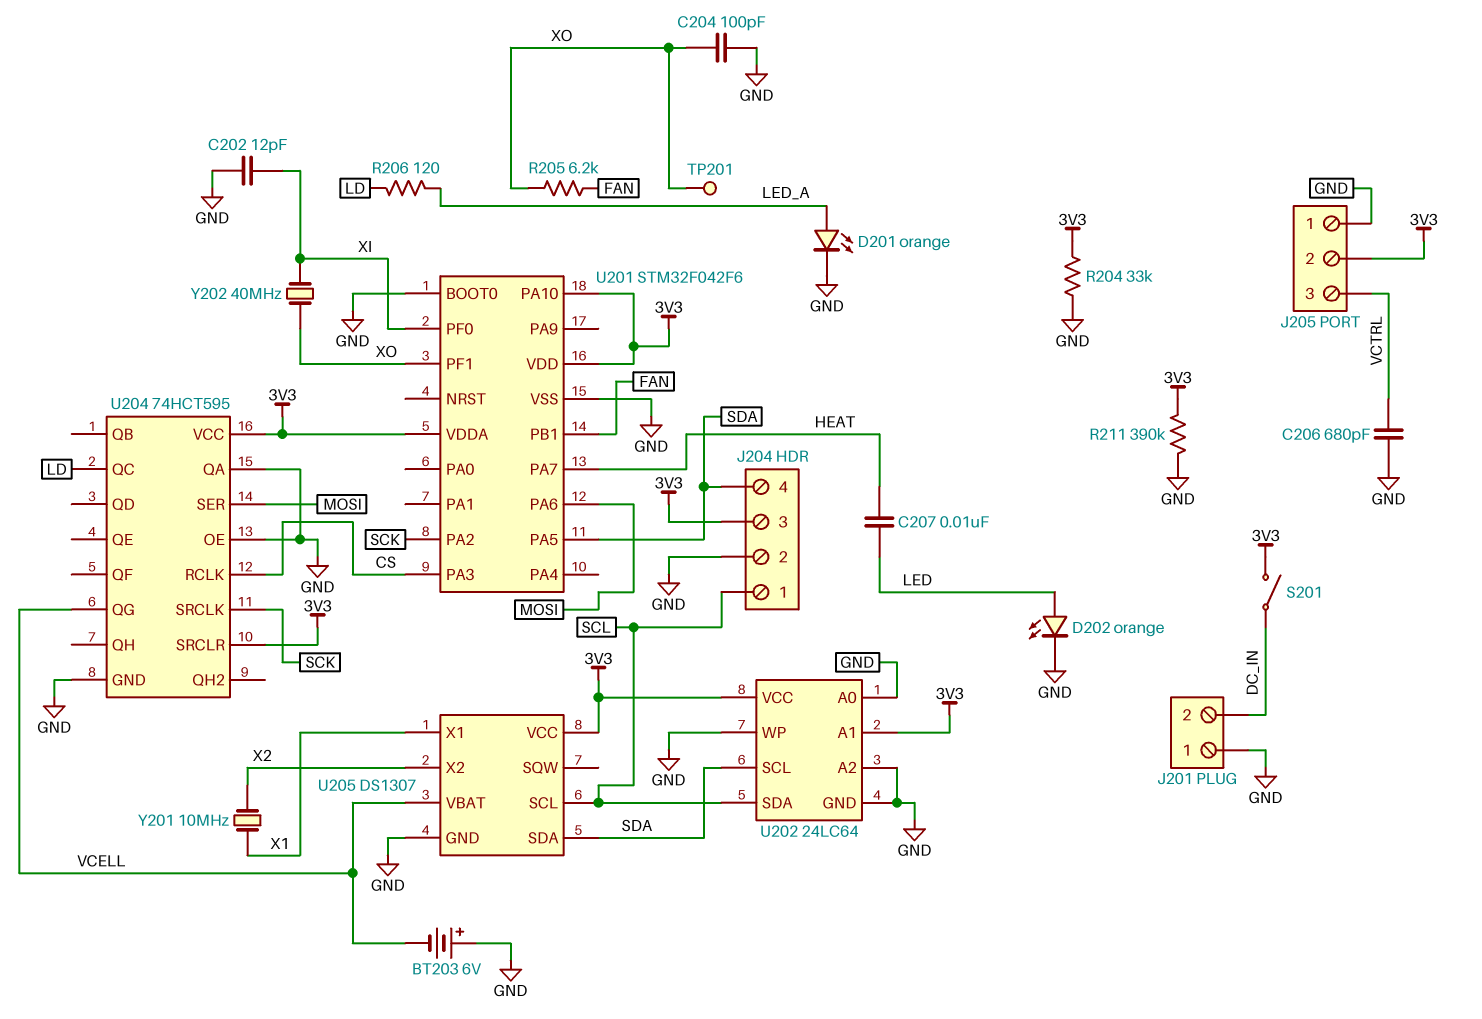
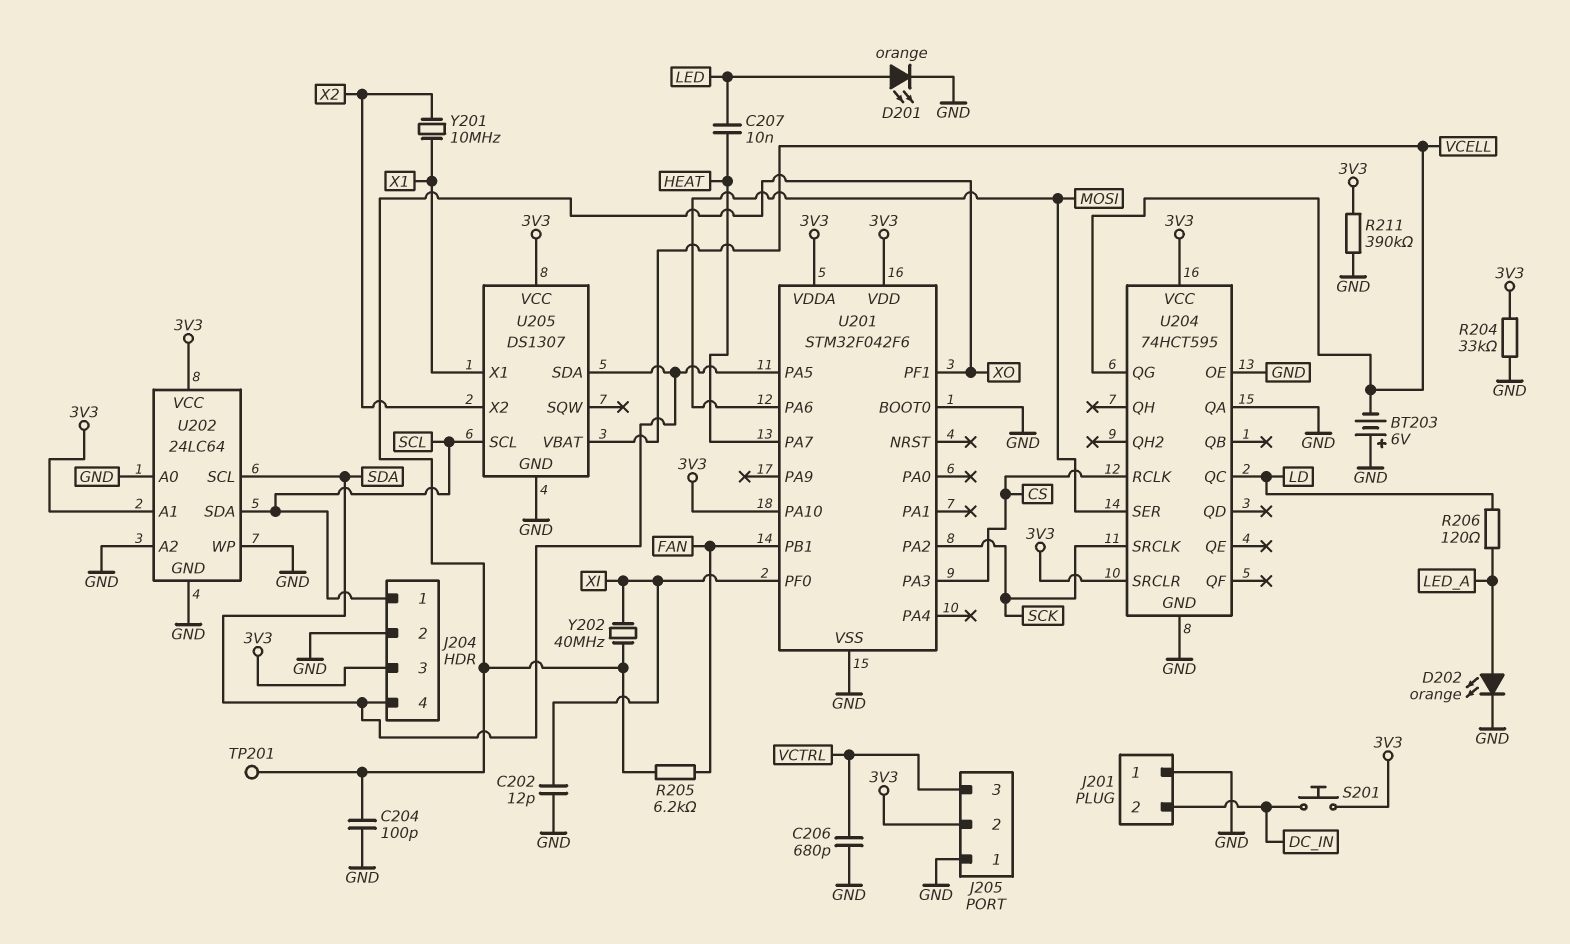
D201: LED orange (A LED_A, K GND) -> LED orange (A LED, K GND)
D202: LED orange (A LED, K GND) -> LED orange (A LED_A, K GND)
S201: switch (3V3, DC_IN) -> button (3V3, DC_IN)

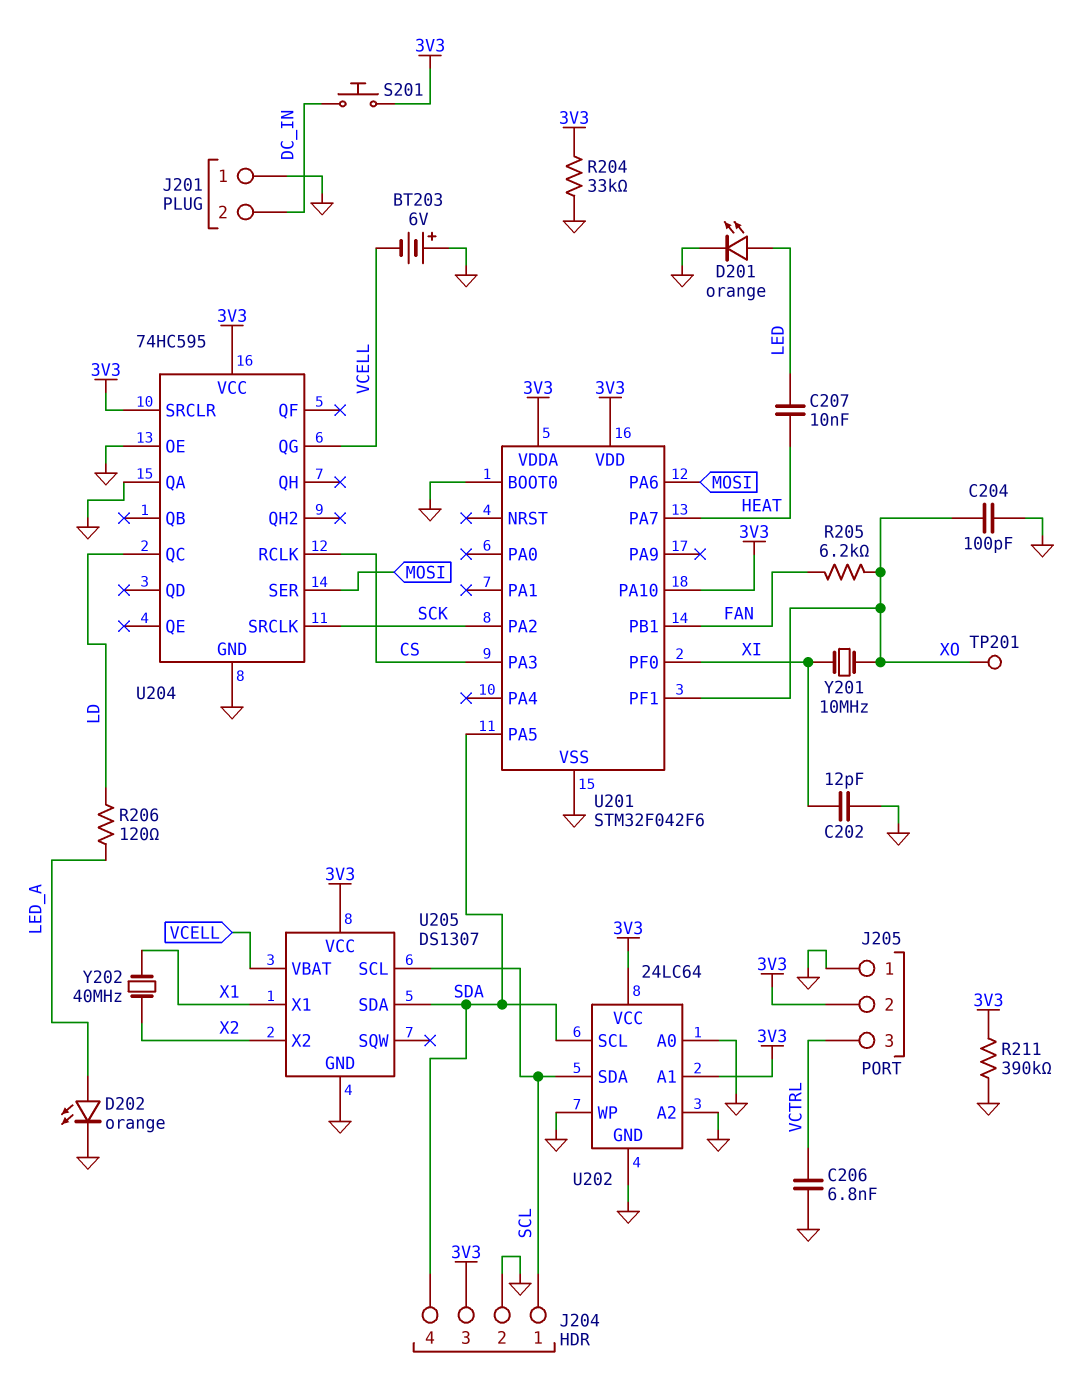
C206: 680pF (GND, VCTRL) -> 6.8nF (GND, VCTRL)
U204: 74HCT595 -> 74HC595
Y201: 10MHz (X1, X2) -> 10MHz (XI, XO)
Y202: 40MHz (XI, XO) -> 40MHz (X1, X2)

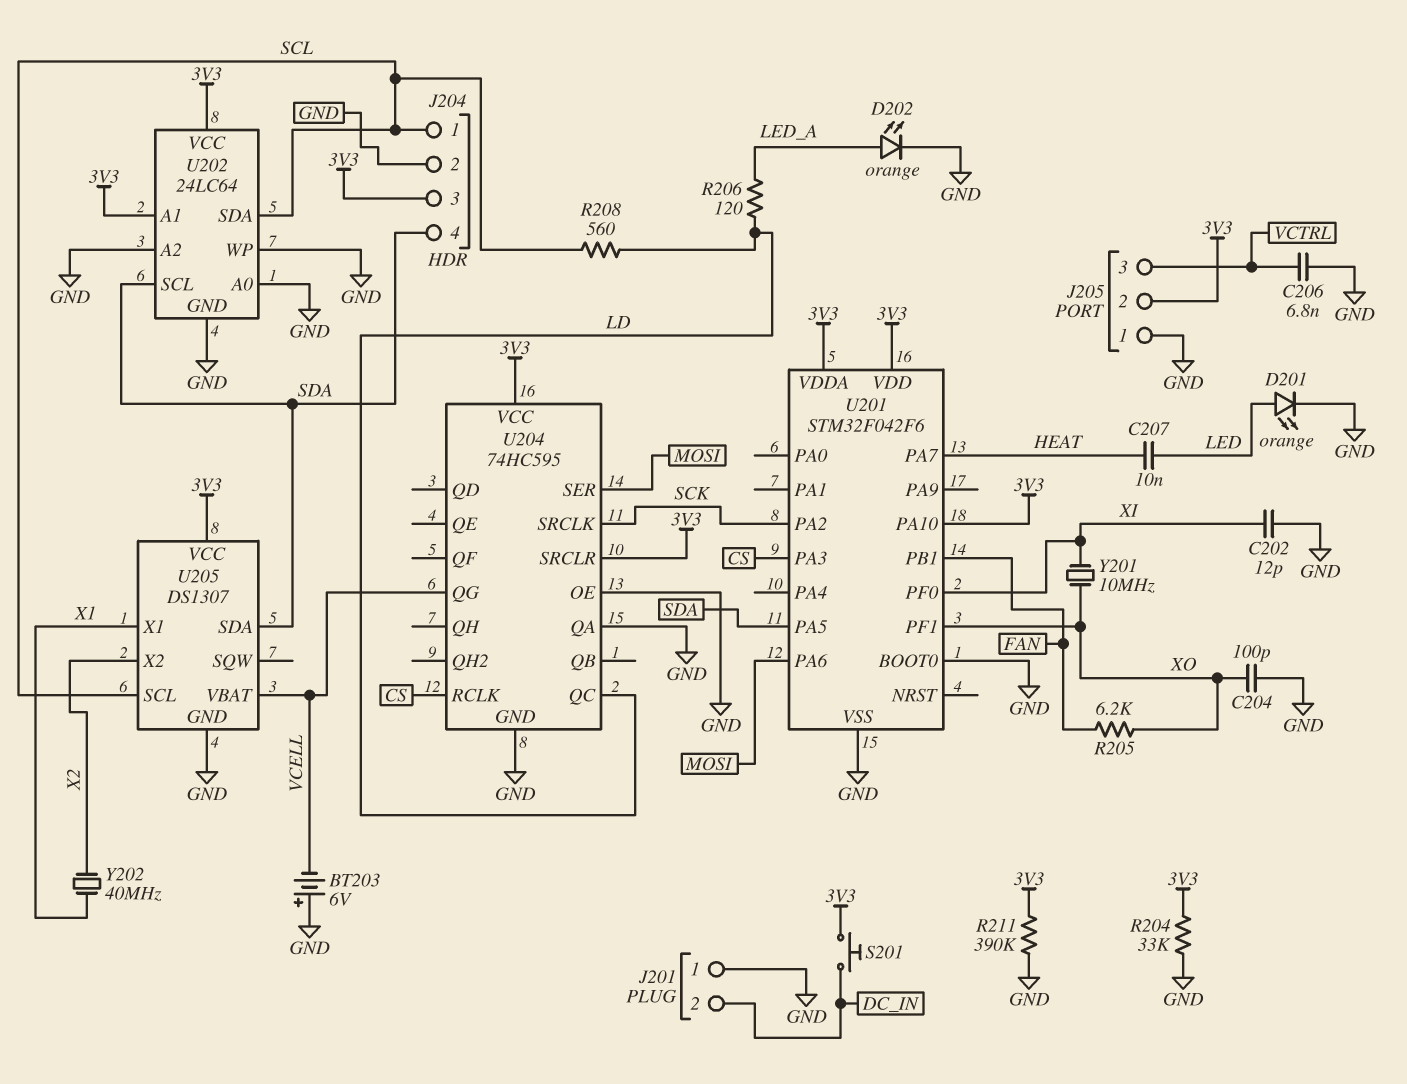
R208: none -> 560 (LD, SCL)
TP201: test point (XO) -> none

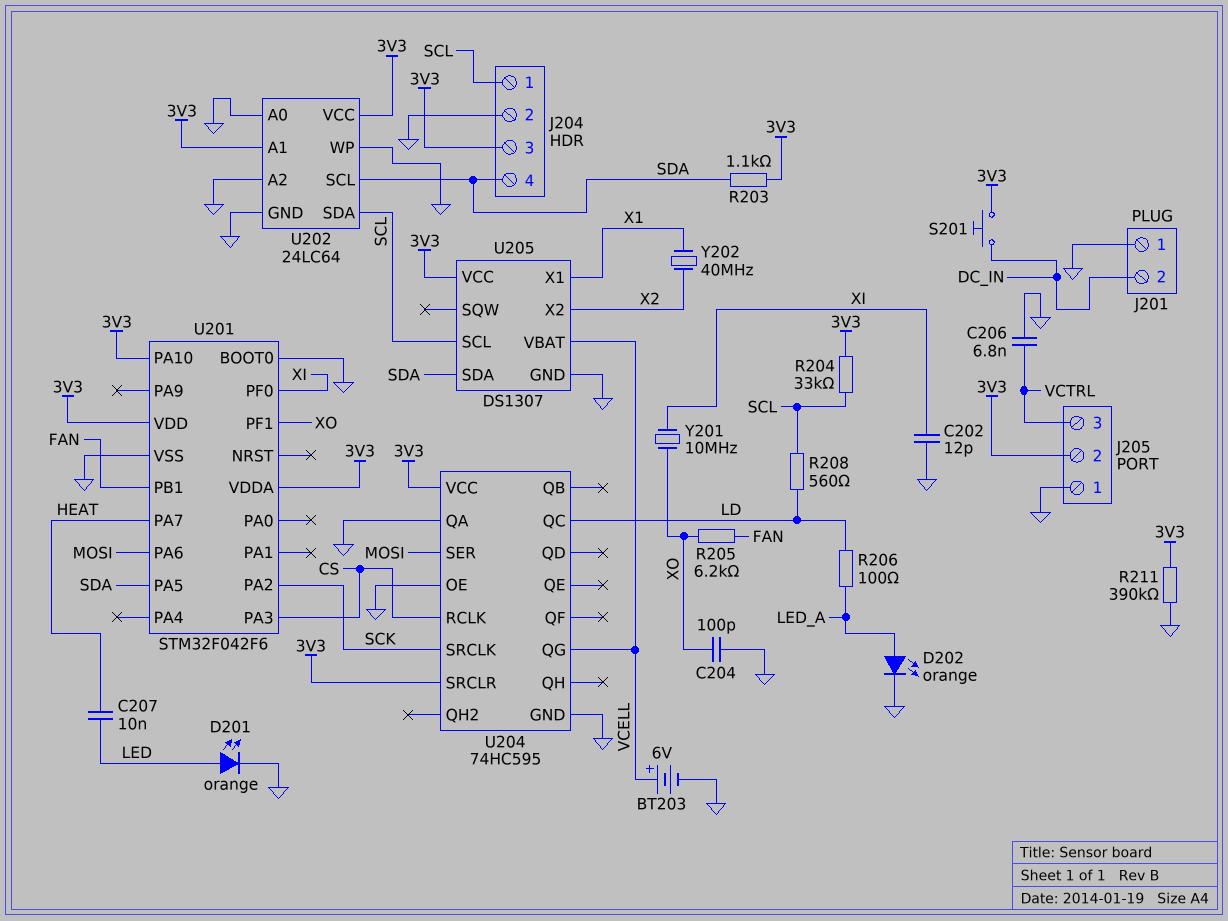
BT203: 6V (plus GND, minus VCELL) -> 6V (plus VCELL, minus GND)
R203: none -> 1.1k (3V3, SDA)
R204: 33k (3V3, GND) -> 33k (3V3, SCL)
R206: 120 (LD, LED_A) -> 100 (LD, LED_A)

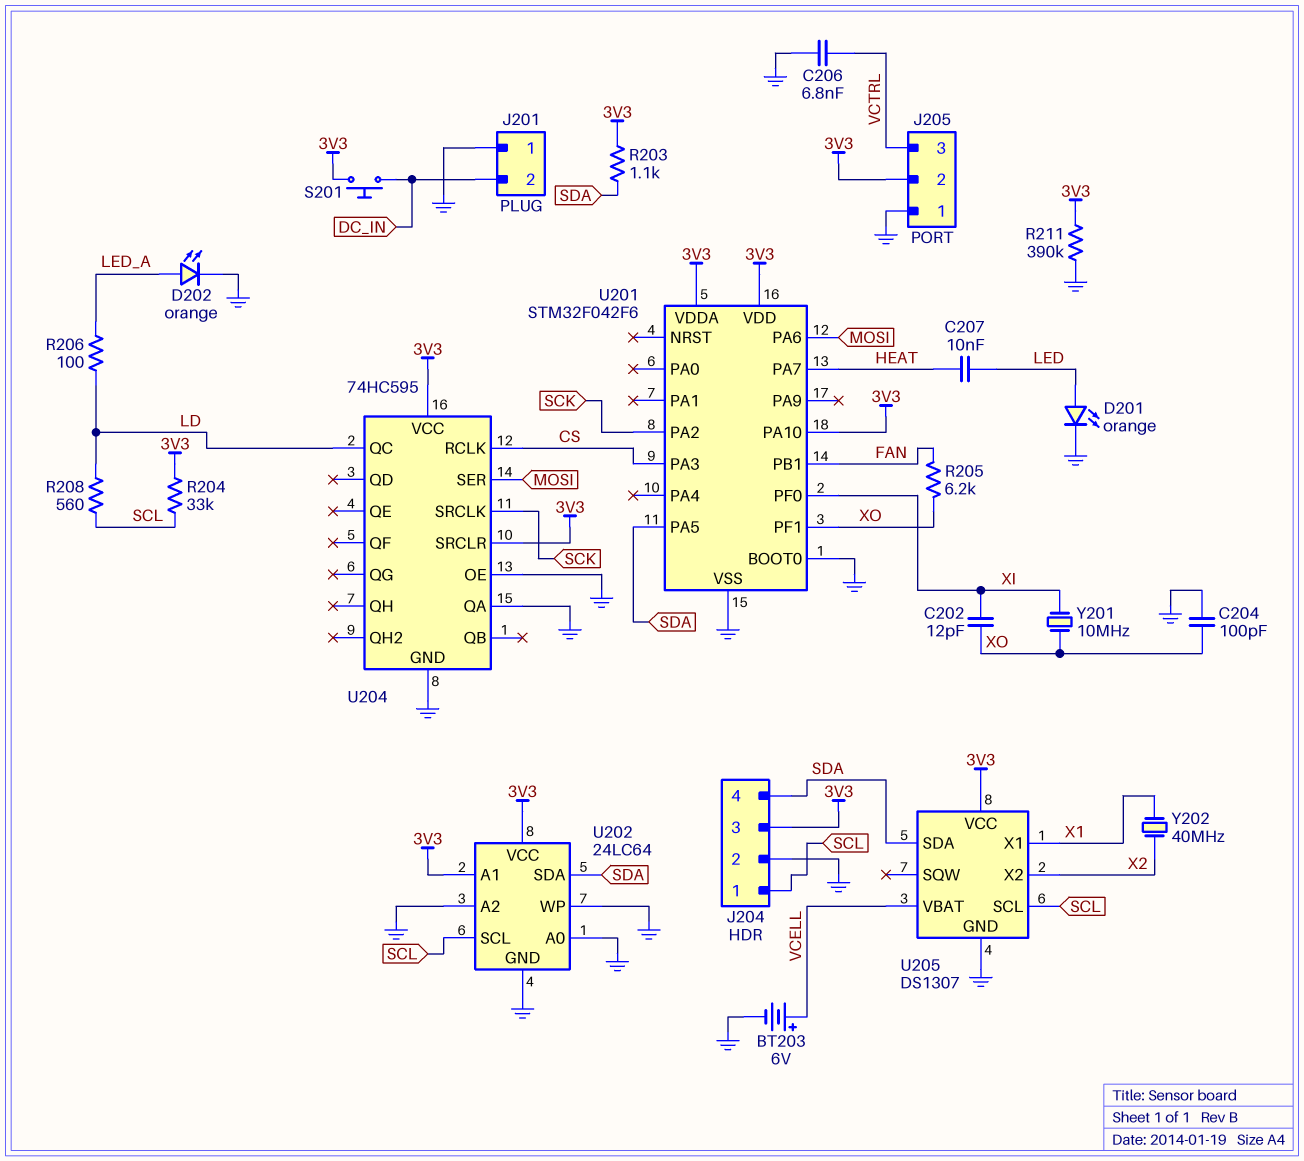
C202: 12pF (GND, XI) -> 12pF (XI, XO)
U202 pin SCL: SDA -> SCL
U202 pin SDA: SCL -> SDA
U204 pin QG: VCELL -> none

